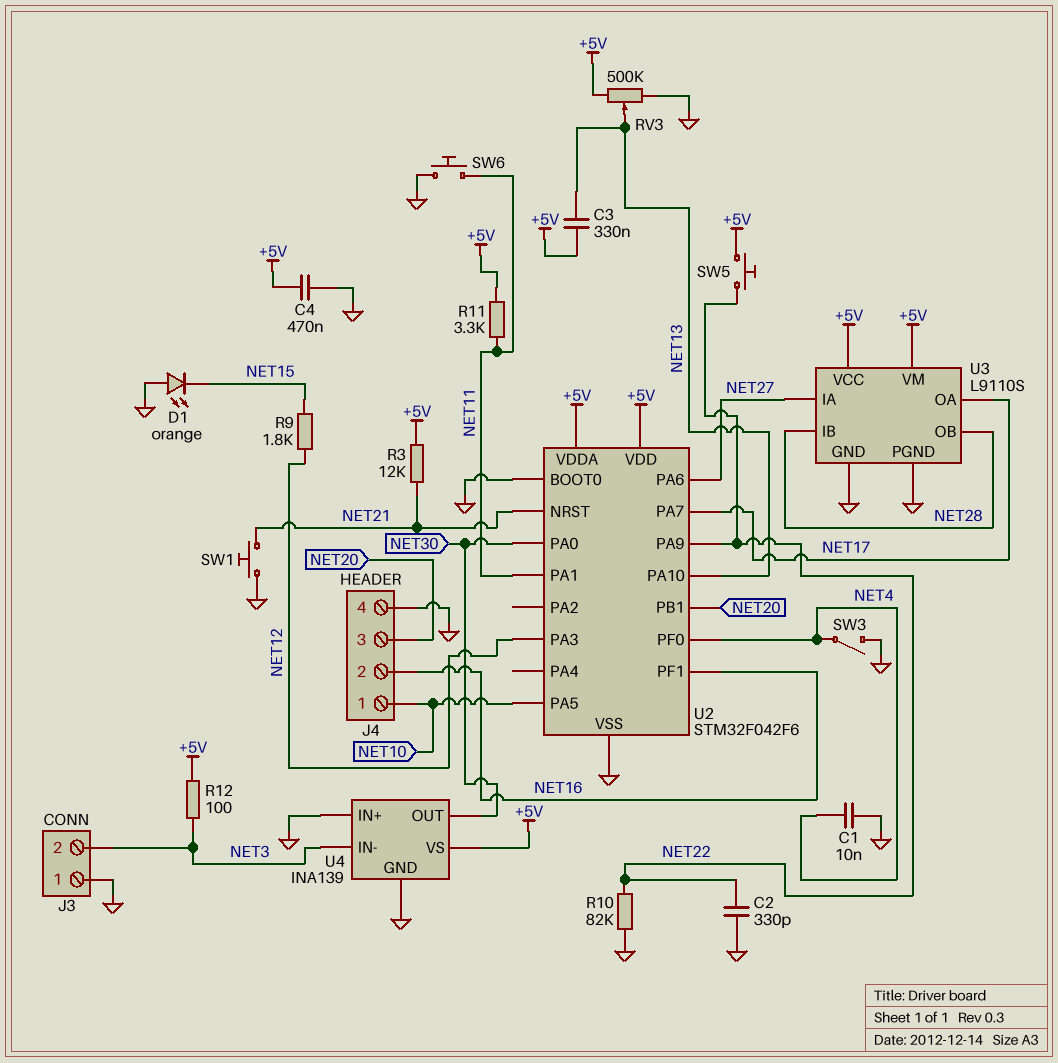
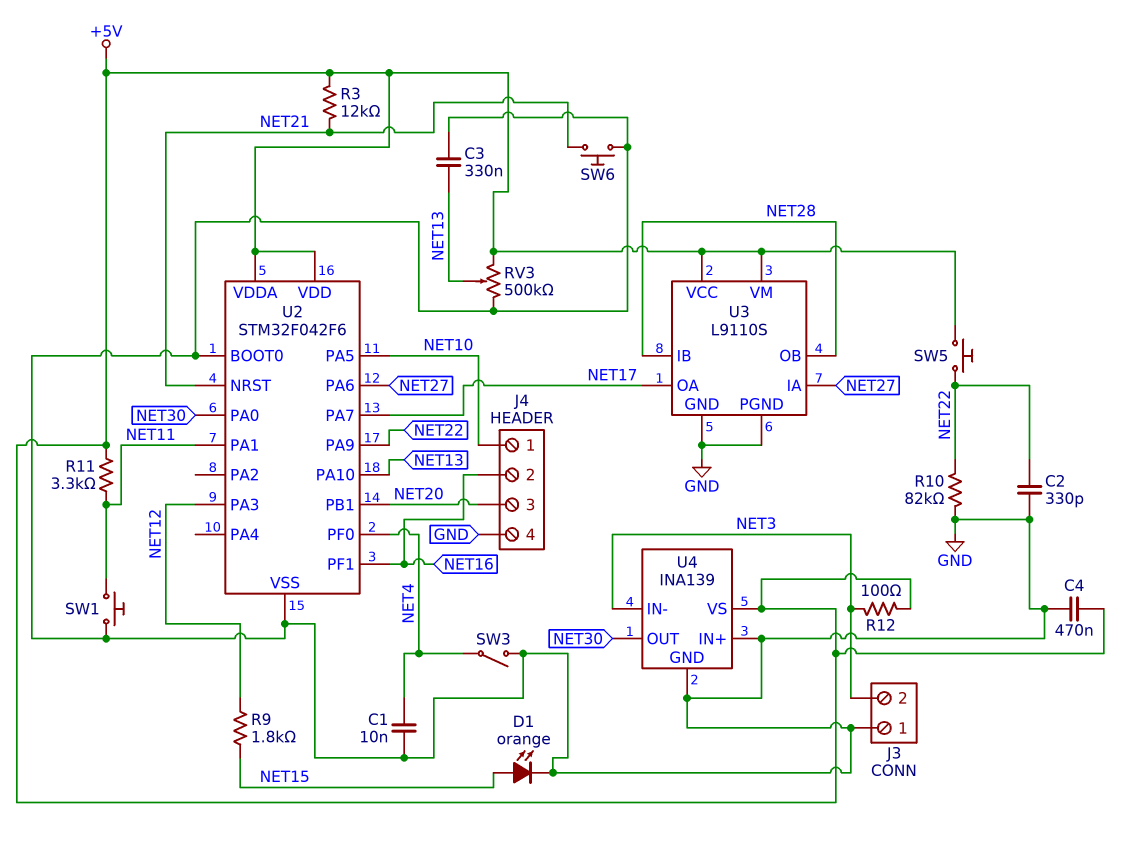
C3: 330nF (+5V, NET13) -> 330nF (GND, NET13)
D1: LED orange (A GND, K NET15) -> LED orange (A NET15, K GND)
SW1: button (GND, NET21) -> button (GND, NET11)
SW6: button (GND, NET11) -> button (GND, NET21)

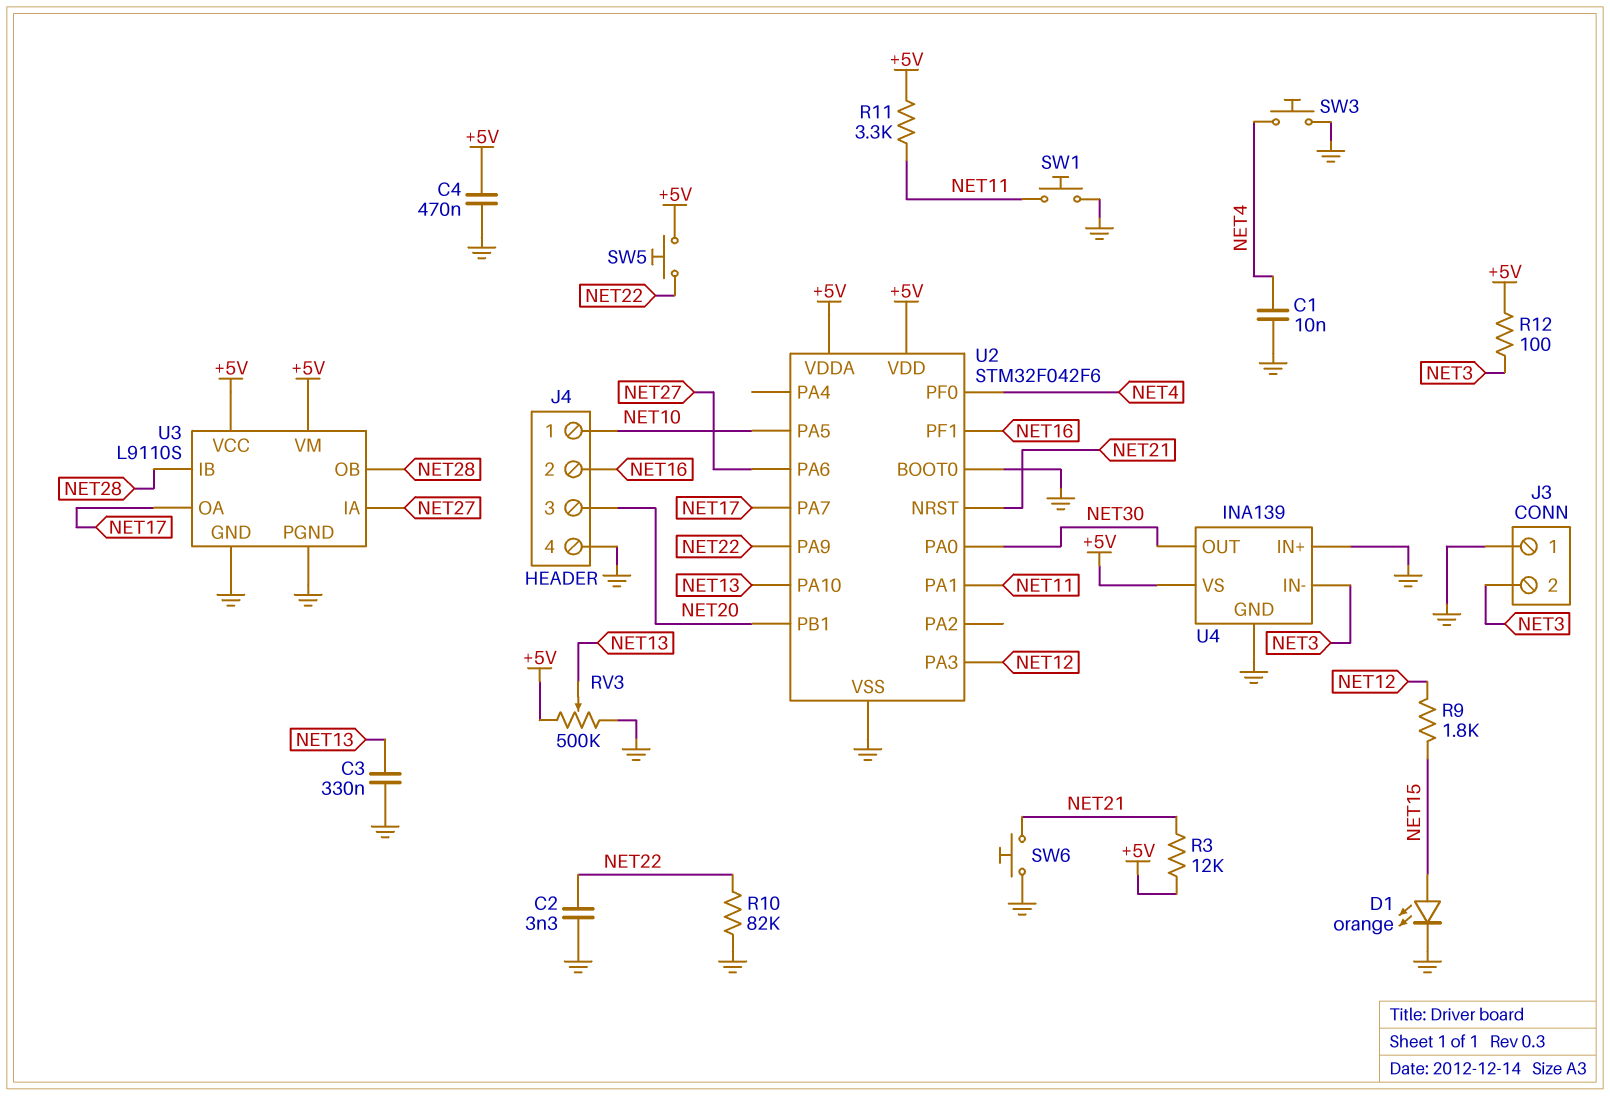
C2: 330pF (GND, NET22) -> 3.3nF (GND, NET22)
SW3: switch (GND, NET4) -> button (GND, NET4)

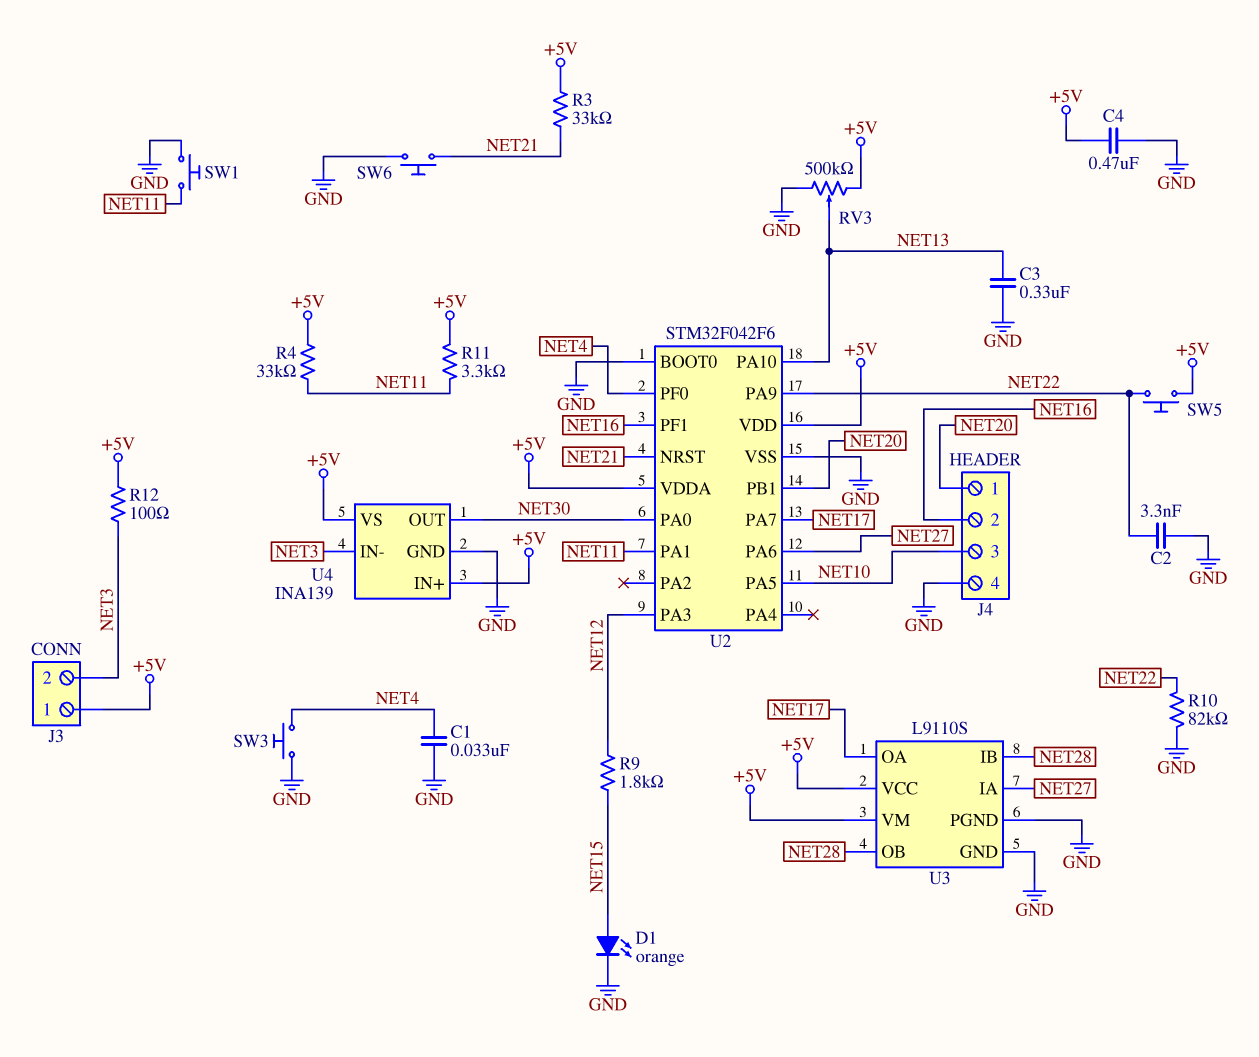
C1: 10nF (GND, NET4) -> 33nF (GND, NET4)
J3 pin 1: GND -> +5V
J4 pin 1: NET10 -> NET20
J4 pin 3: NET20 -> NET10
R3: 12k (+5V, NET21) -> 33k (+5V, NET21)
R4: none -> 33k (+5V, NET11)
U4 pin IN+: GND -> +5V

